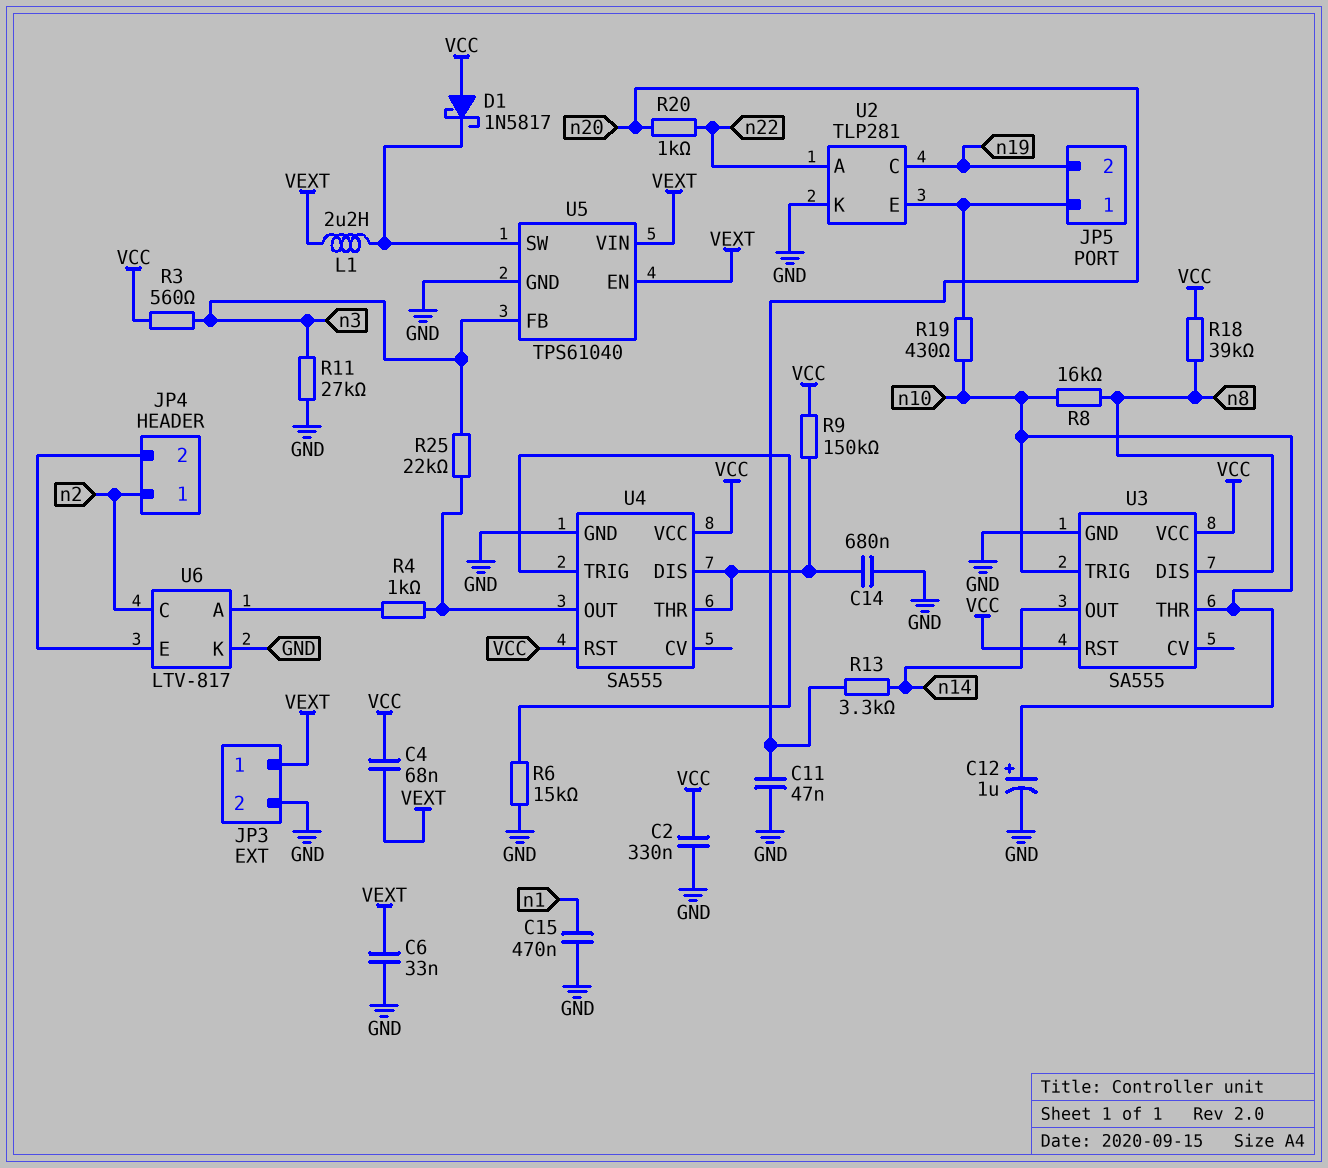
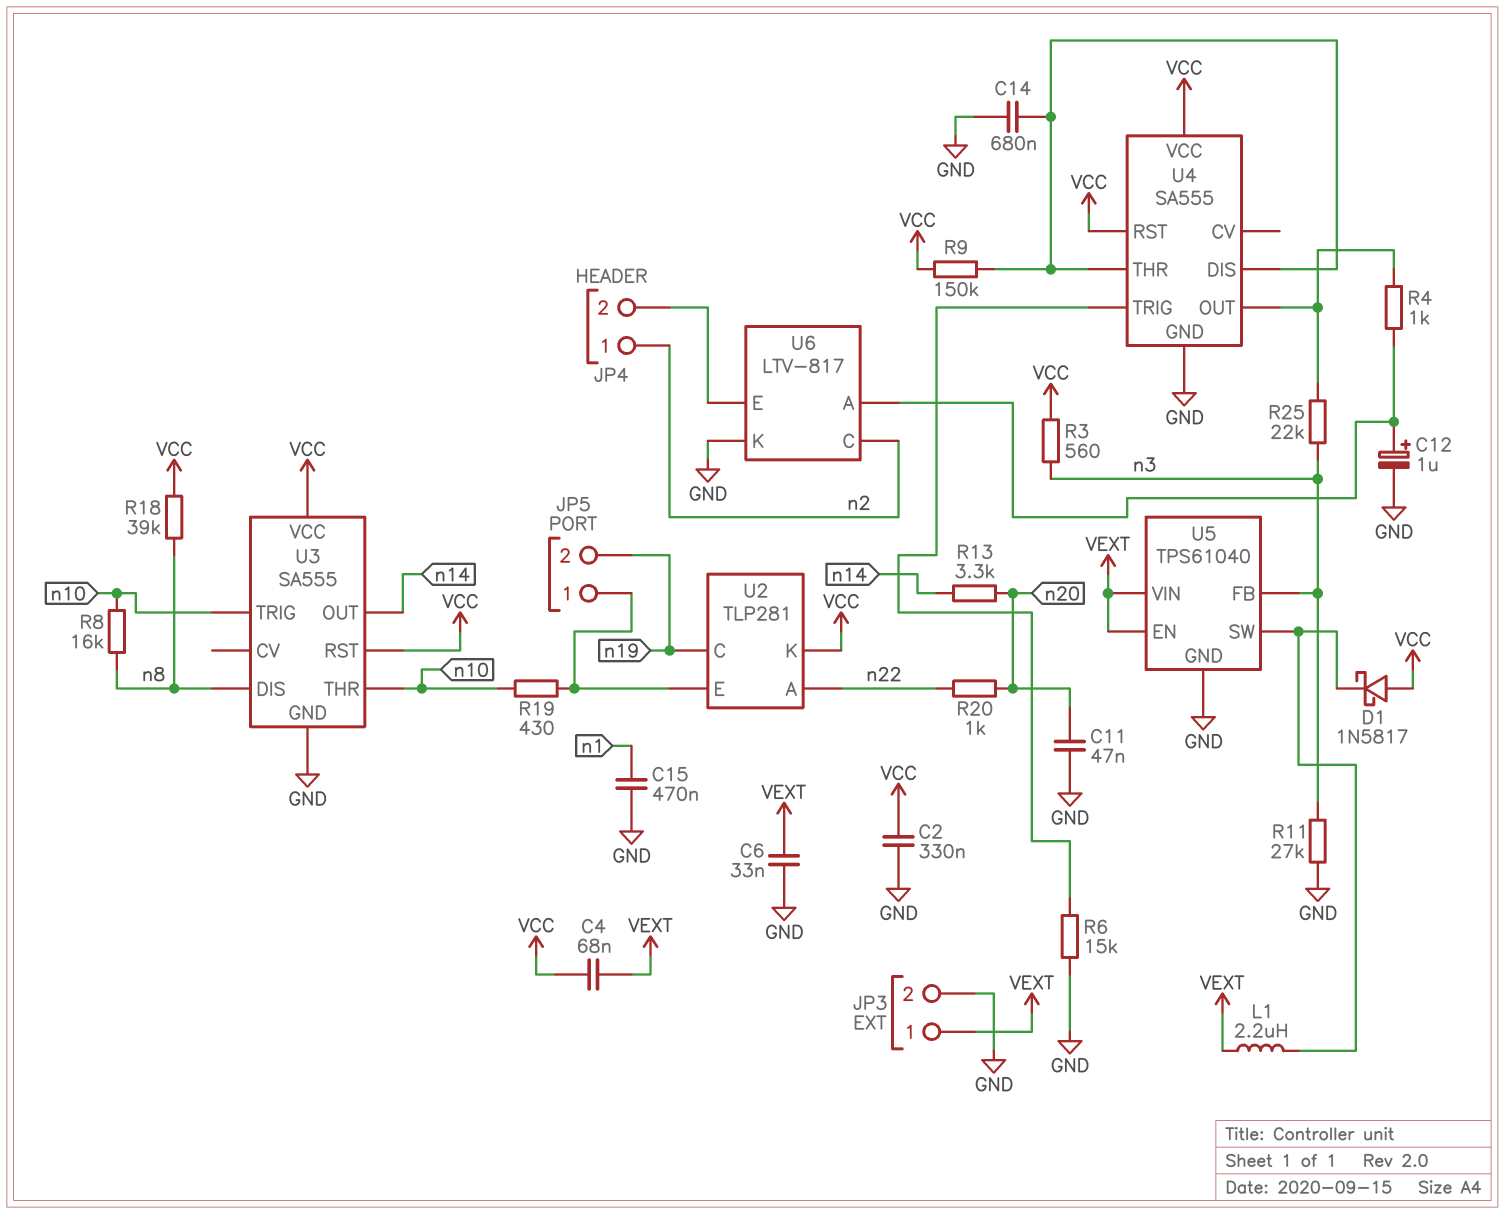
C12: 1uF (plus n10, minus GND) -> 1uF (plus U6/A, minus GND)
U2 pin K: GND -> VCC

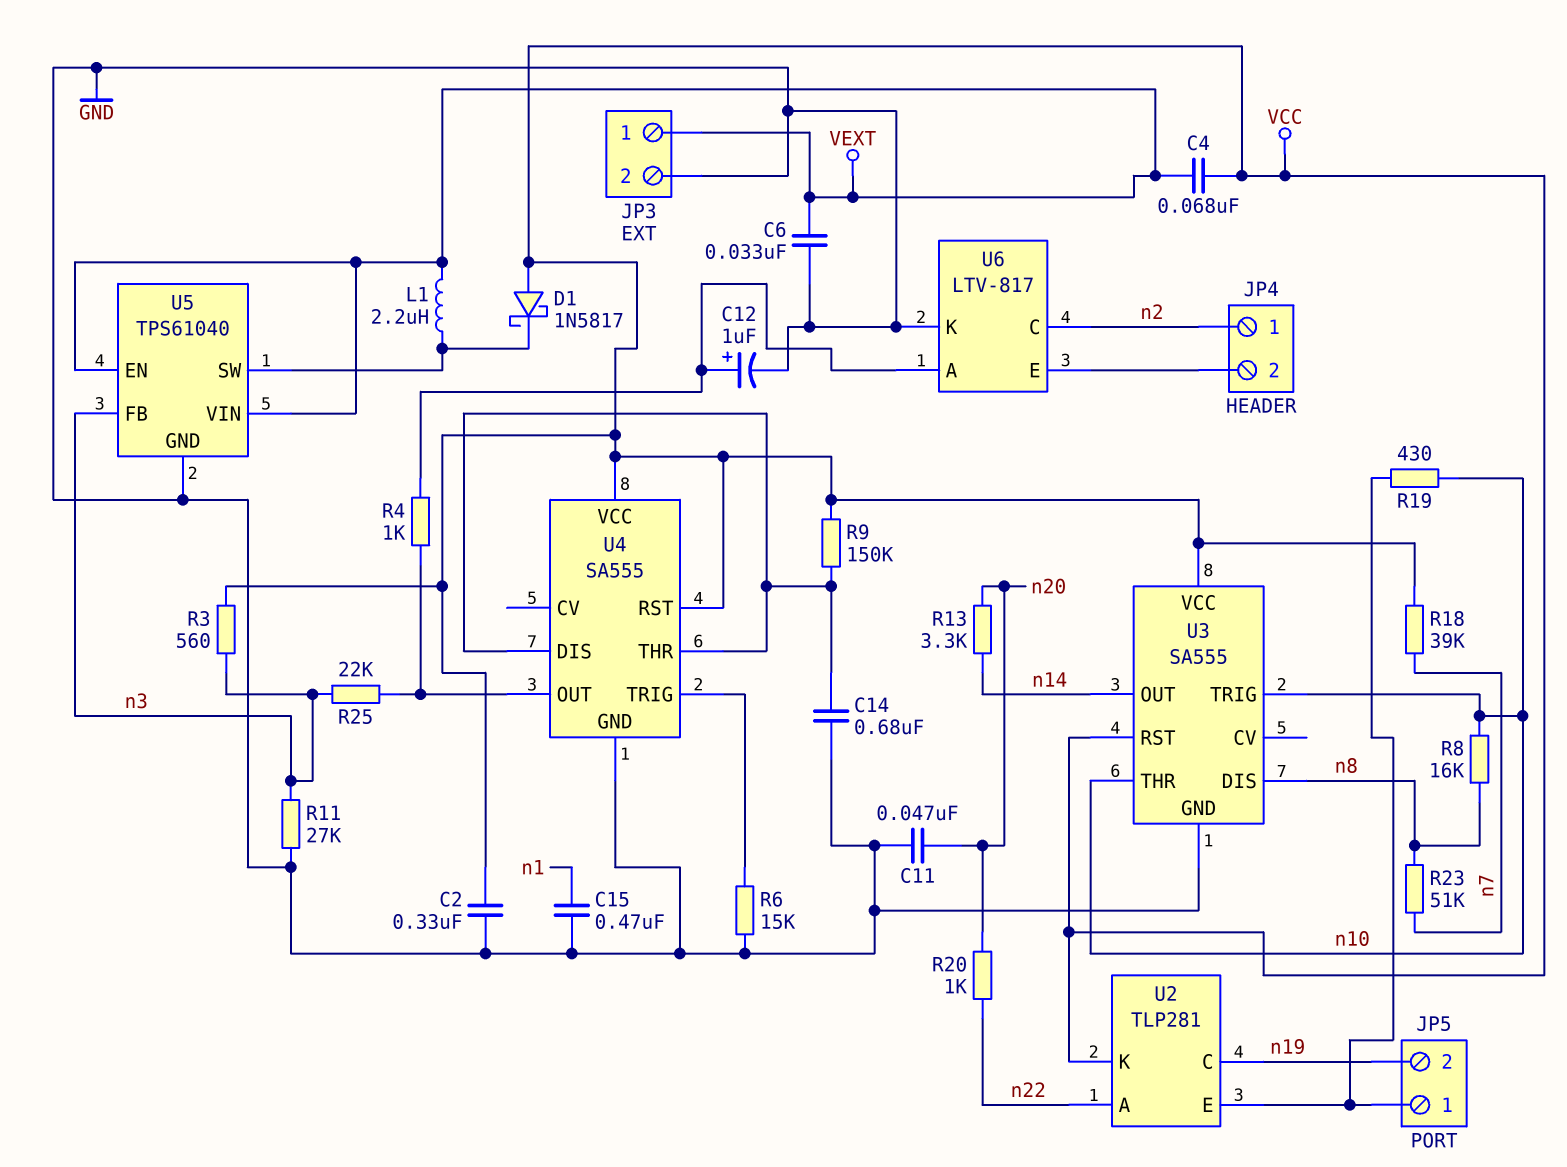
R18: 39k (VCC, n8) -> 39k (VCC, n7)
R23: none -> 51k (n7, n8)

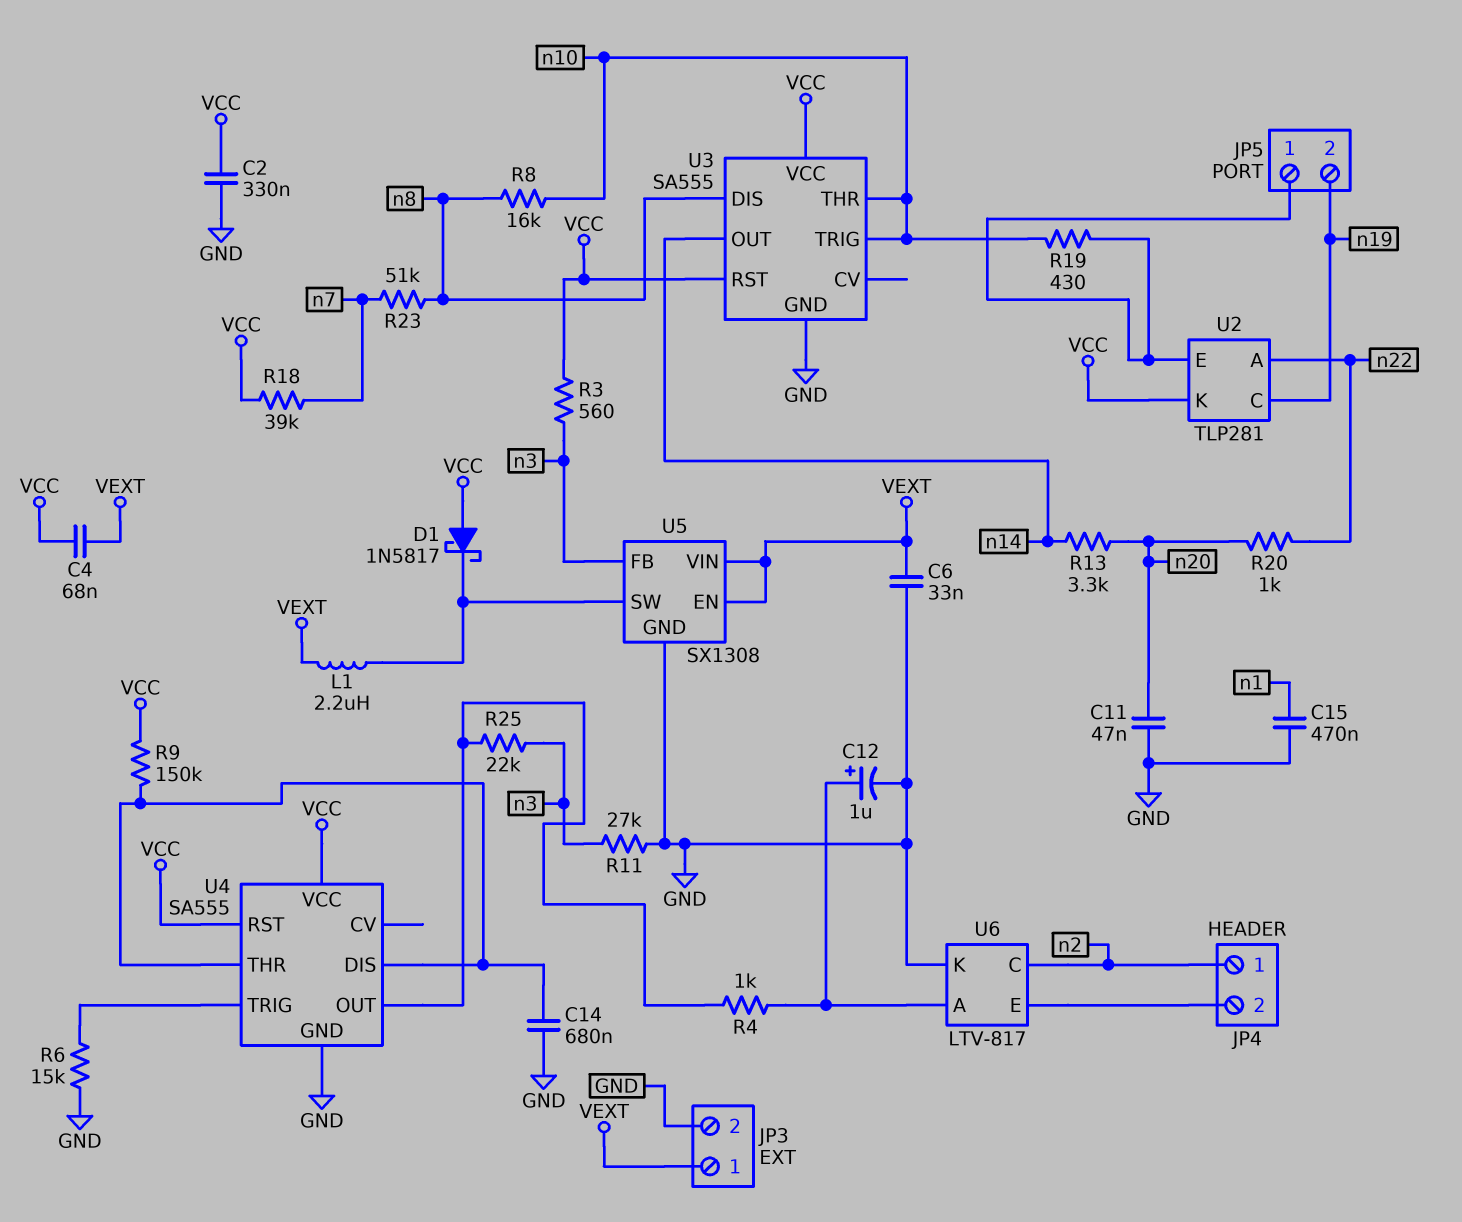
U5: TPS61040 -> SX1308

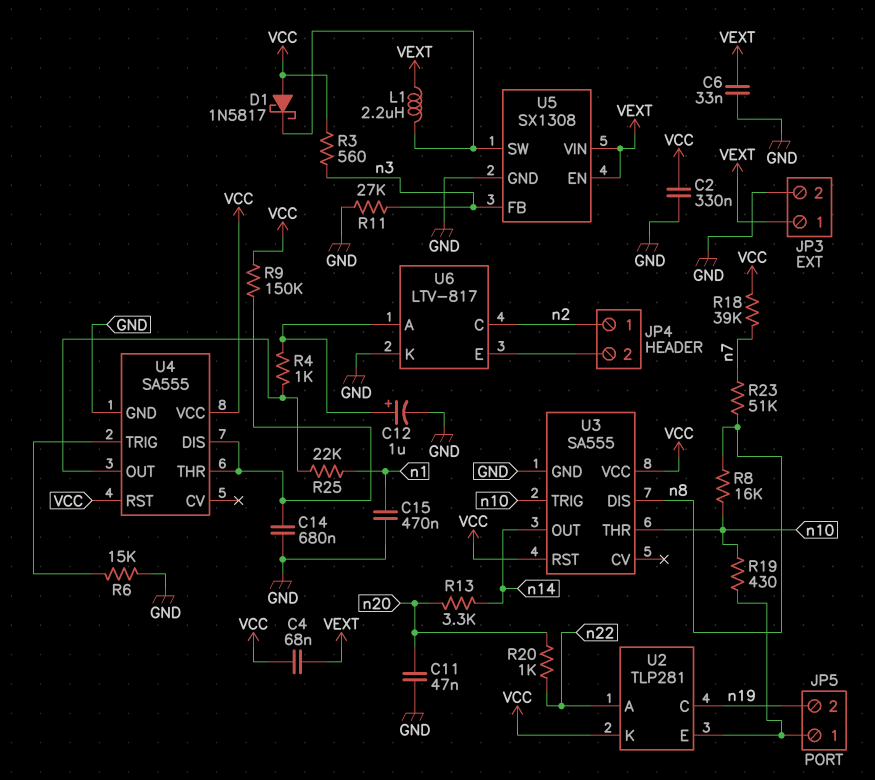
R25: 22k (U4/OUT, n3) -> 22k (U4/OUT, n1)

